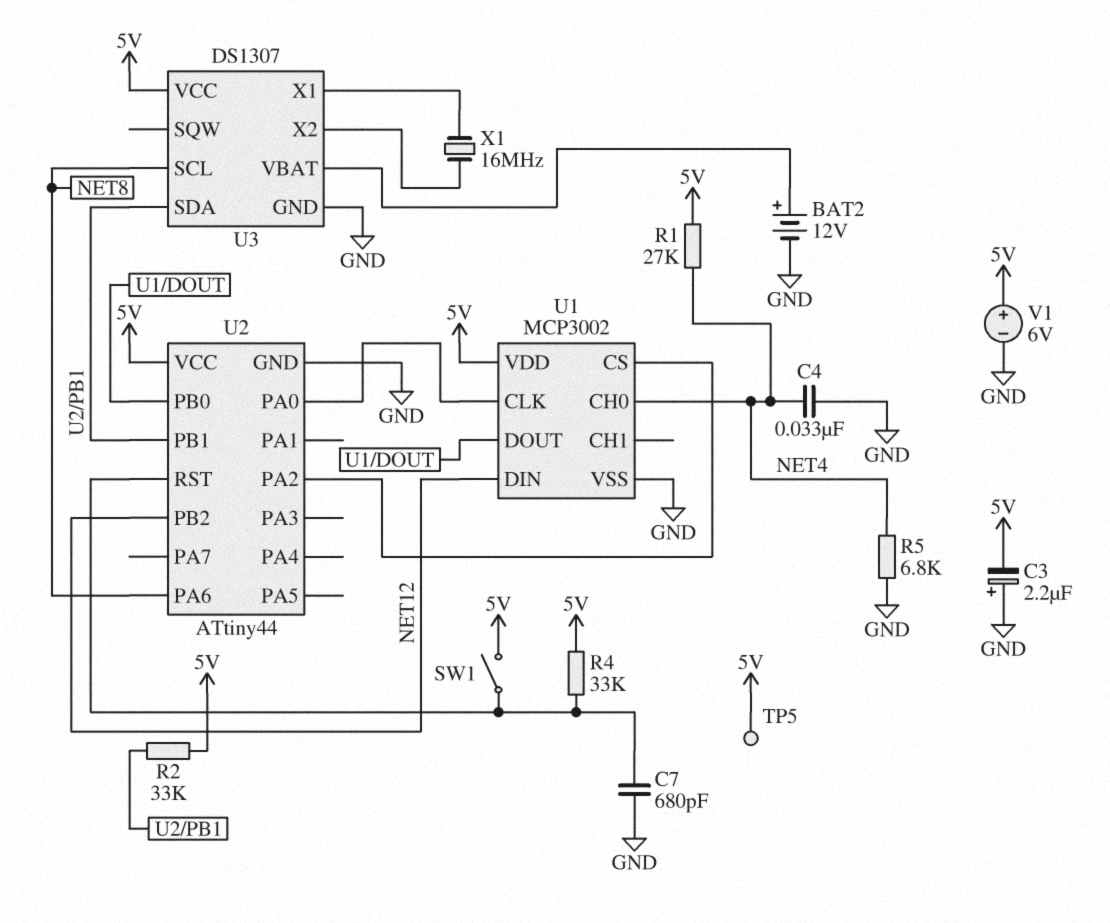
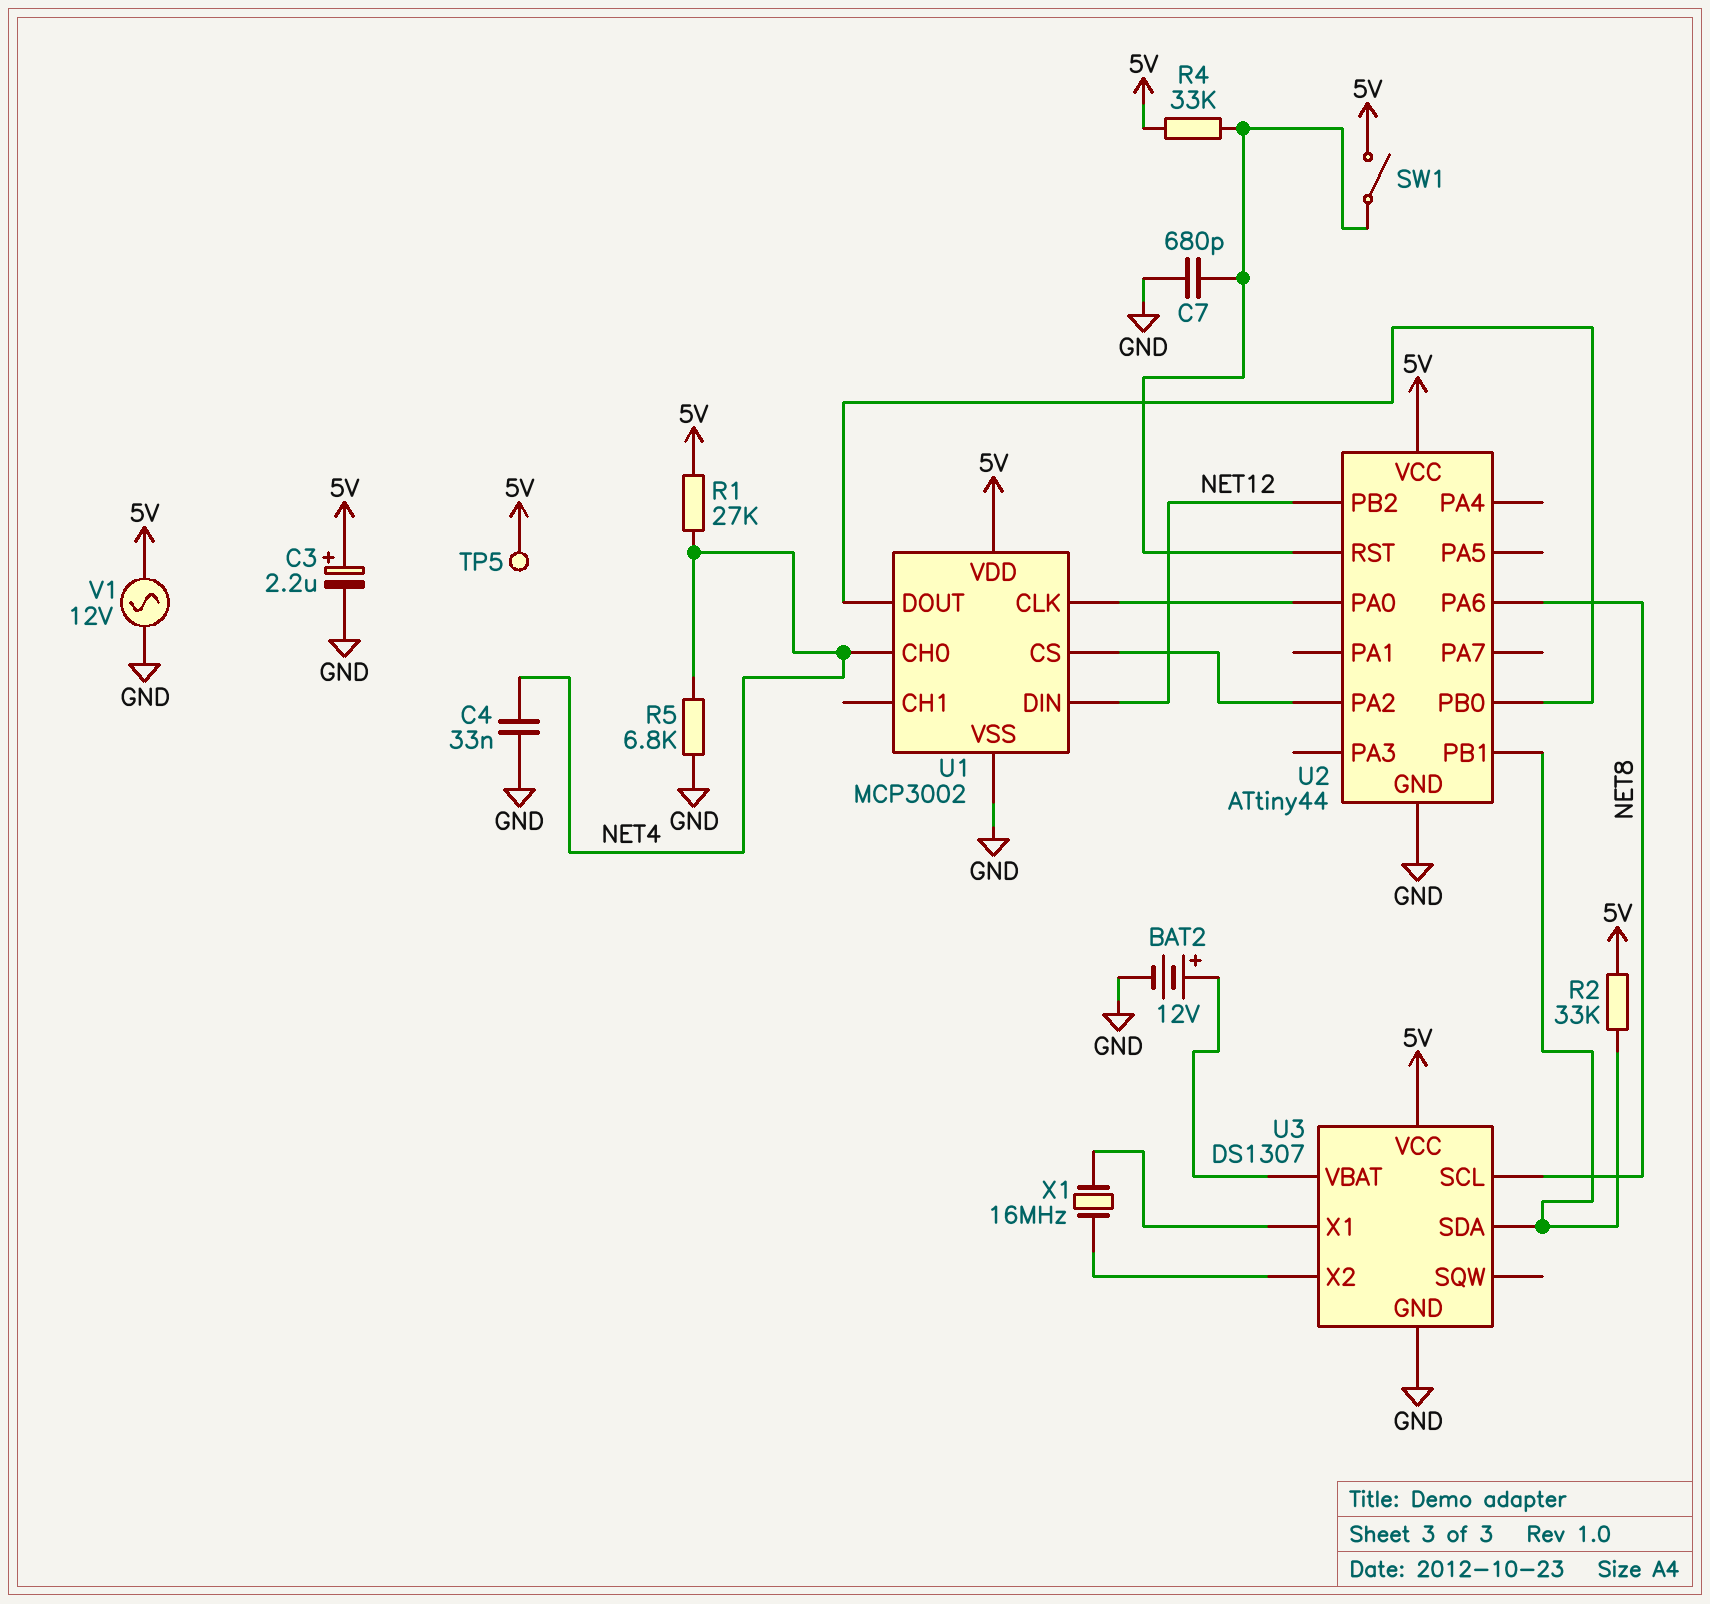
C3: 2.2uF (plus GND, minus 5V) -> 2.2uF (plus 5V, minus GND)
V1: 6V (plus 5V, minus GND) -> AC 12V (5V, GND)

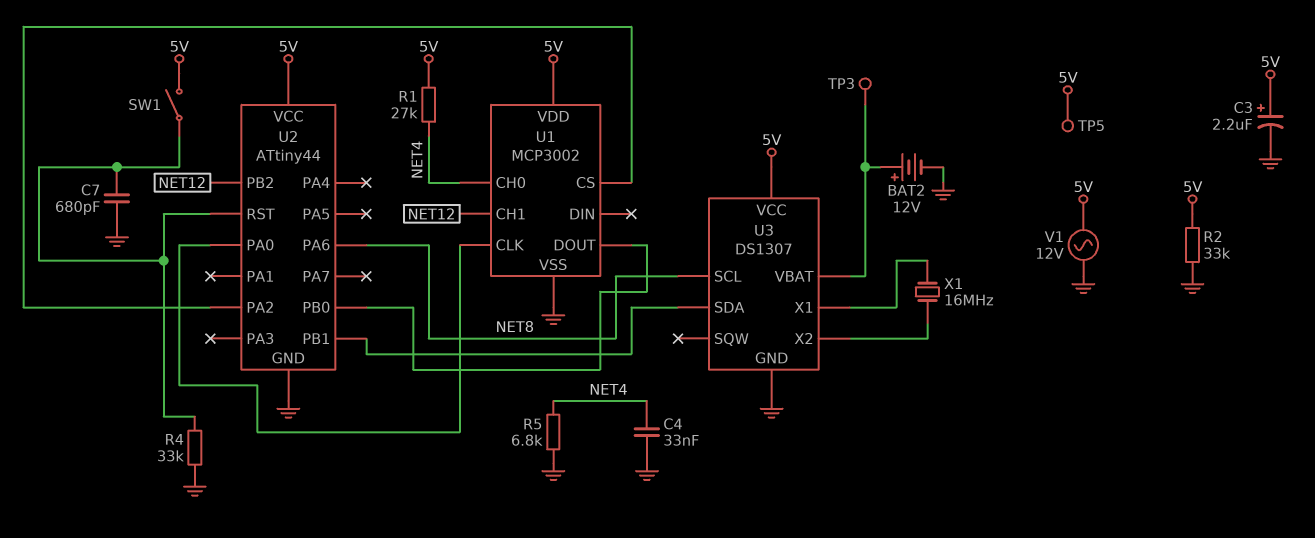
R2: 33k (5V, U2/PB1) -> 33k (5V, GND)
R4: 33k (5V, U2/RST) -> 33k (GND, U2/RST)
TP3: none -> test point (U3/VBAT)
U1 pin CH1: none -> NET12
U1 pin DIN: NET12 -> none

